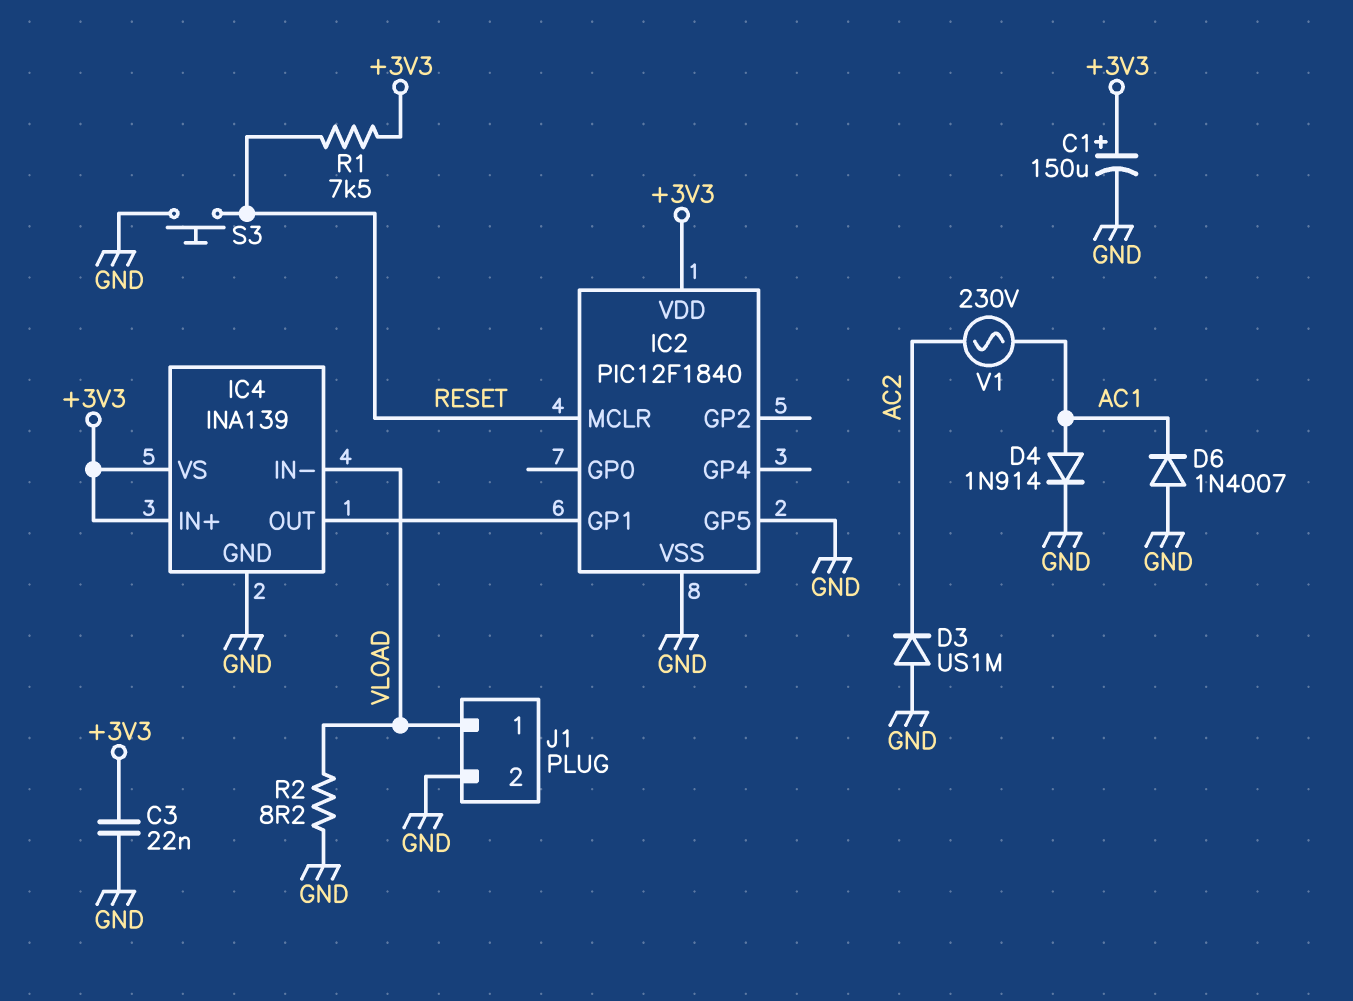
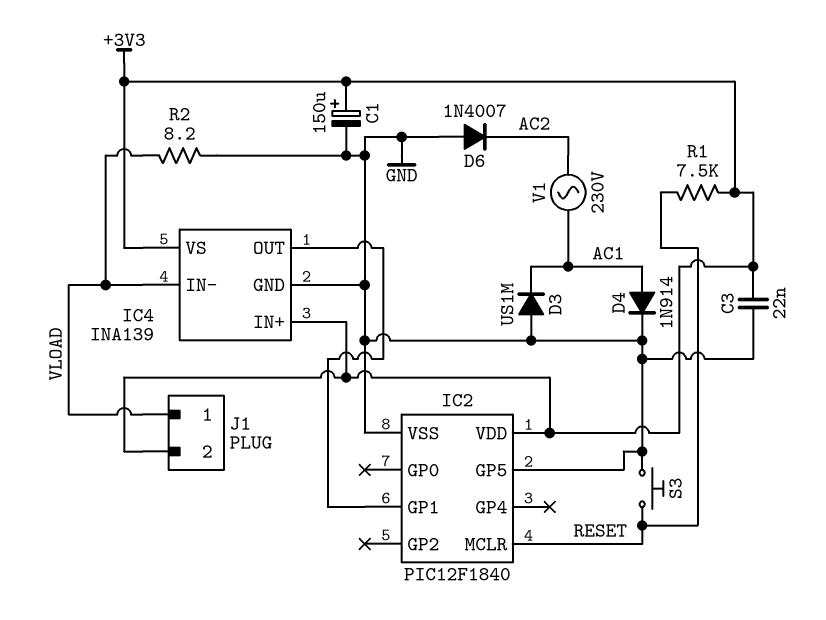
D3: diode US1M (A GND, K AC2) -> diode US1M (A GND, K AC1)
D6: diode 1N4007 (A GND, K AC1) -> diode 1N4007 (A GND, K AC2)
J1 pin 2: GND -> +3V3

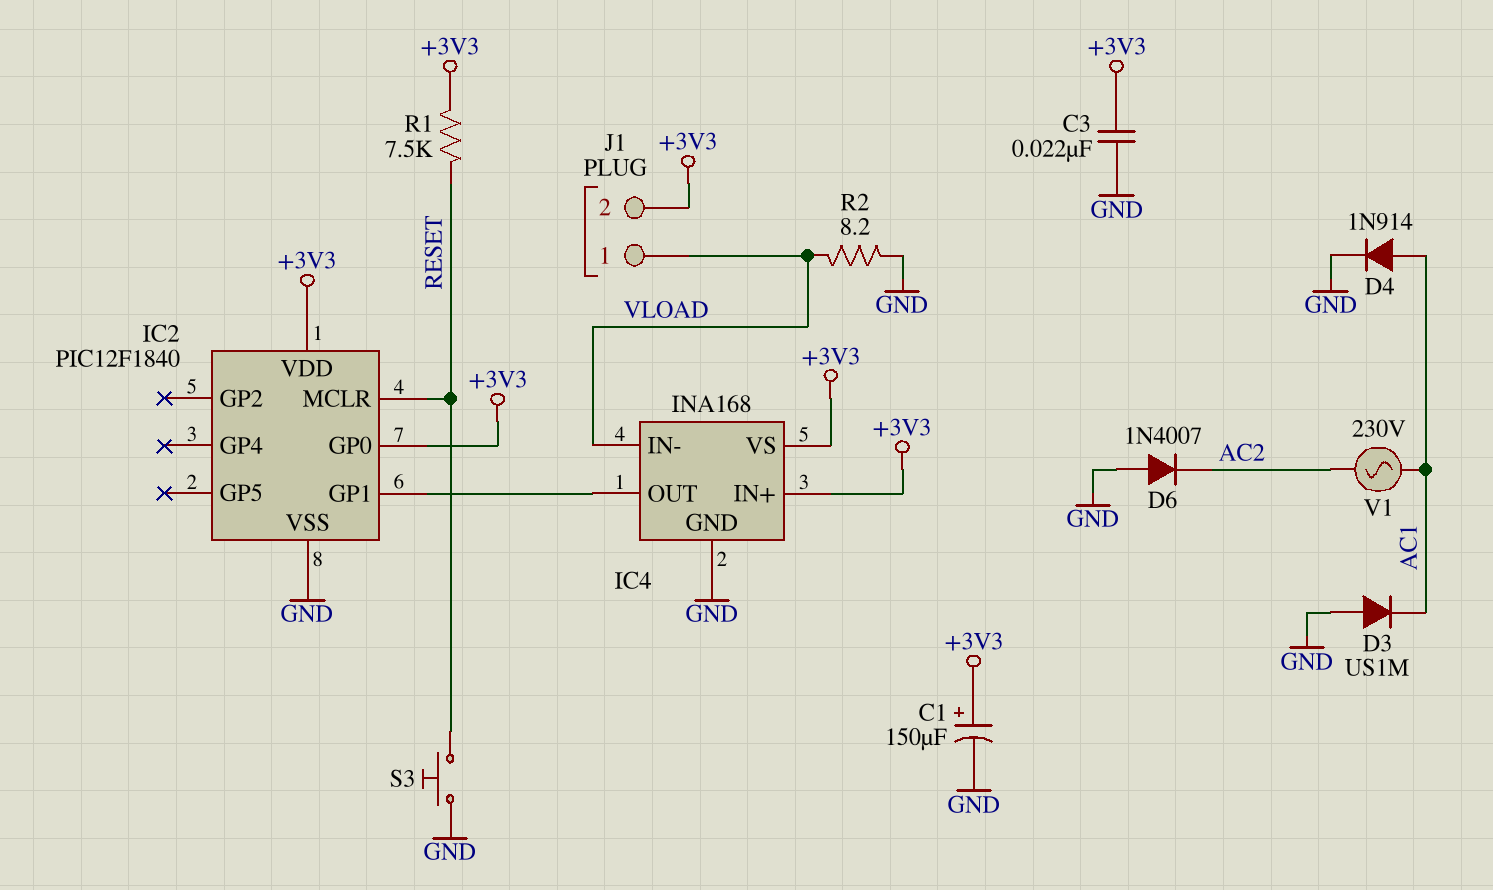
IC2 pin GP0: none -> +3V3
IC2 pin GP5: GND -> none
IC4: INA139 -> INA168

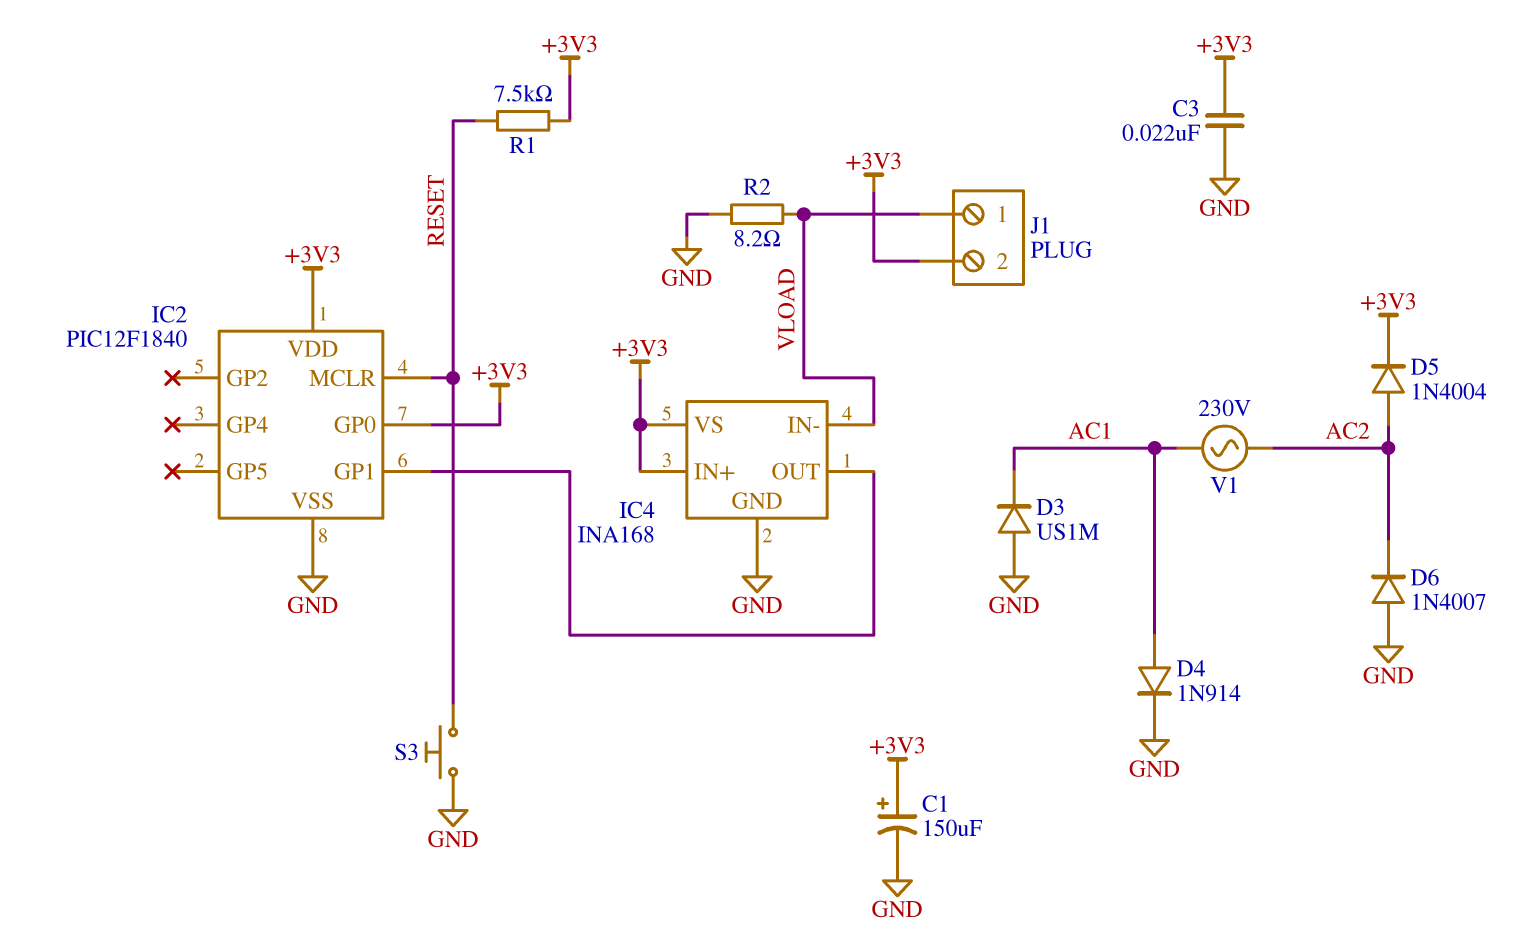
D5: none -> diode 1N4004 (A AC2, K +3V3)

